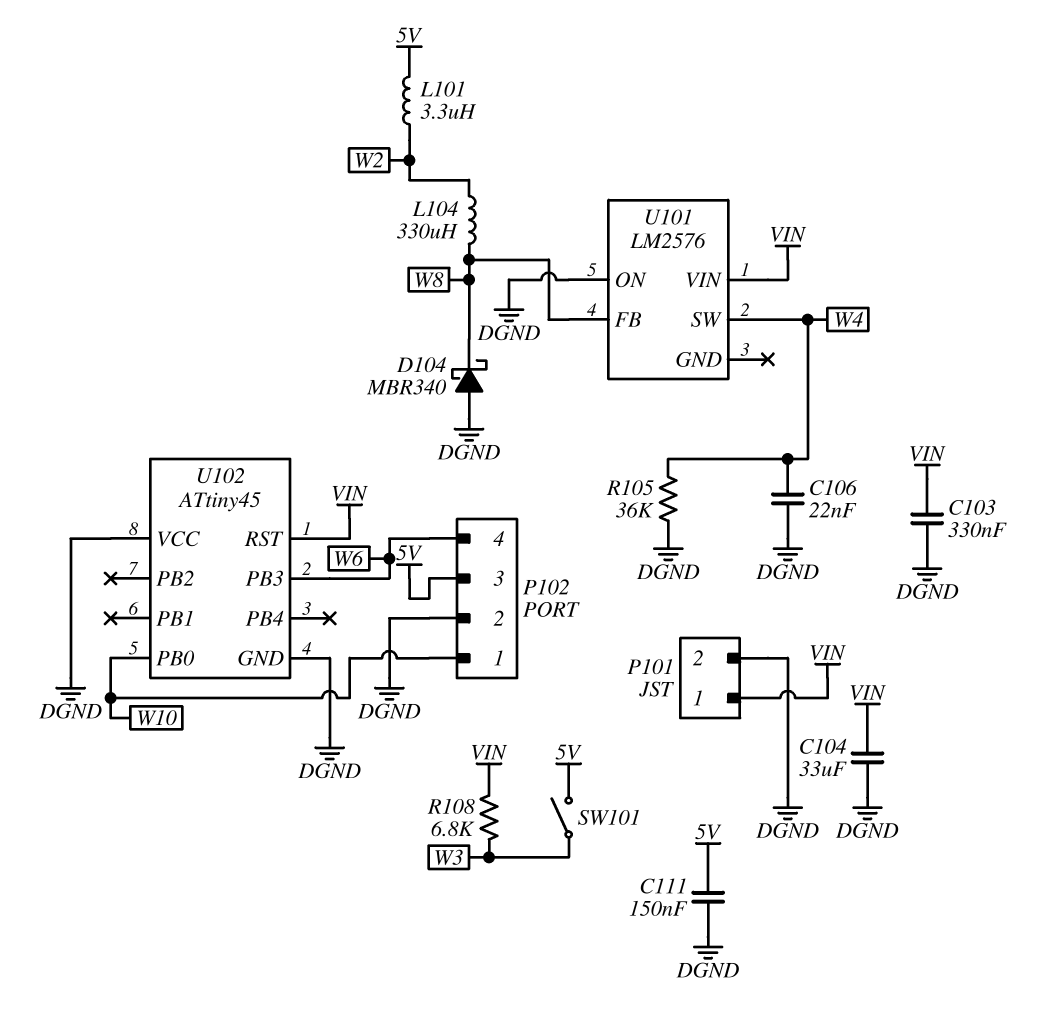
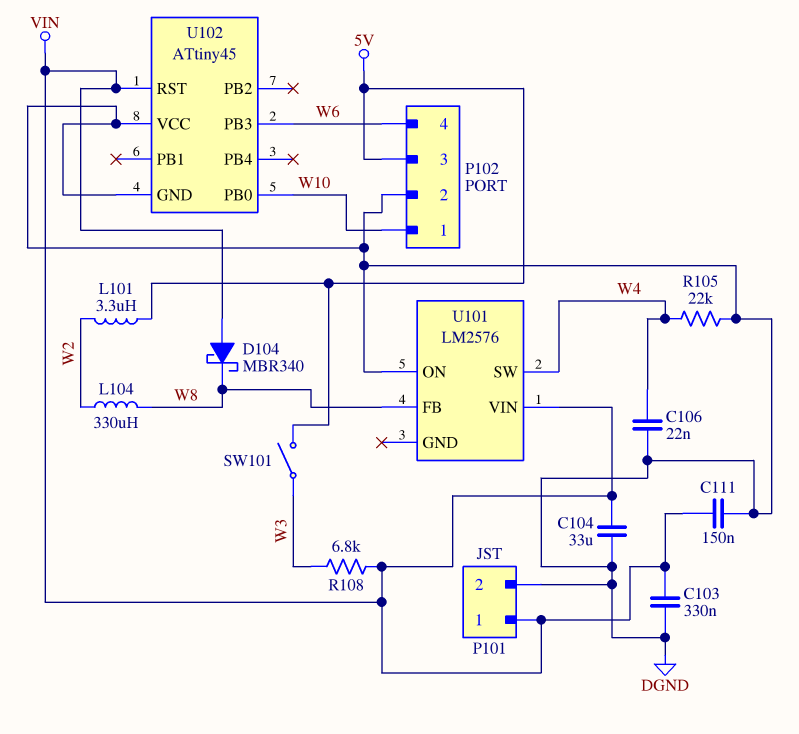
C111: 150nF (5V, DGND) -> 150nF (DGND, VIN)
D104: schottky MBR340 (A DGND, K W8) -> schottky MBR340 (A VIN, K W8)
R105: 36k (DGND, W4) -> 22k (DGND, W4)

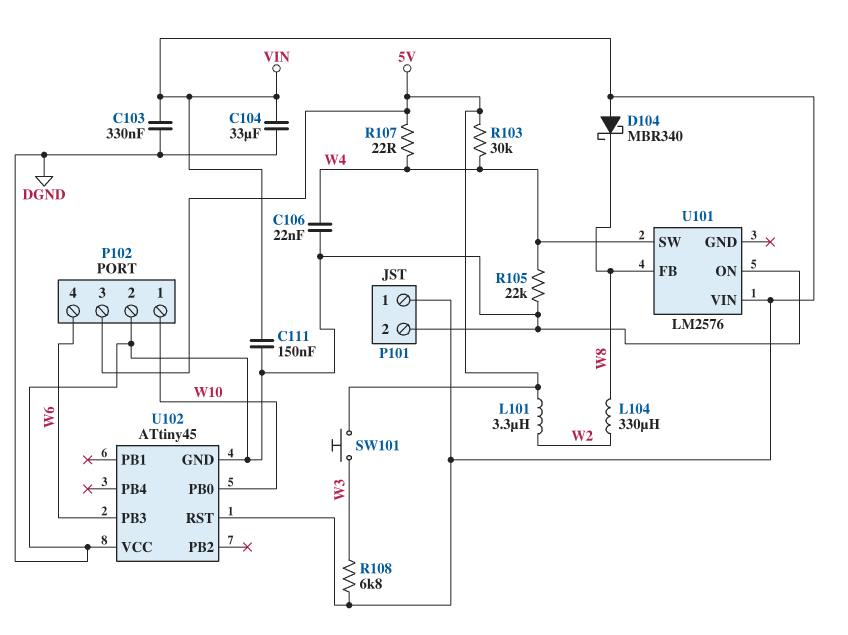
R103: none -> 30k (5V, W4)
R107: none -> 22 (5V, W4)
SW101: switch (5V, W3) -> button (5V, W3)

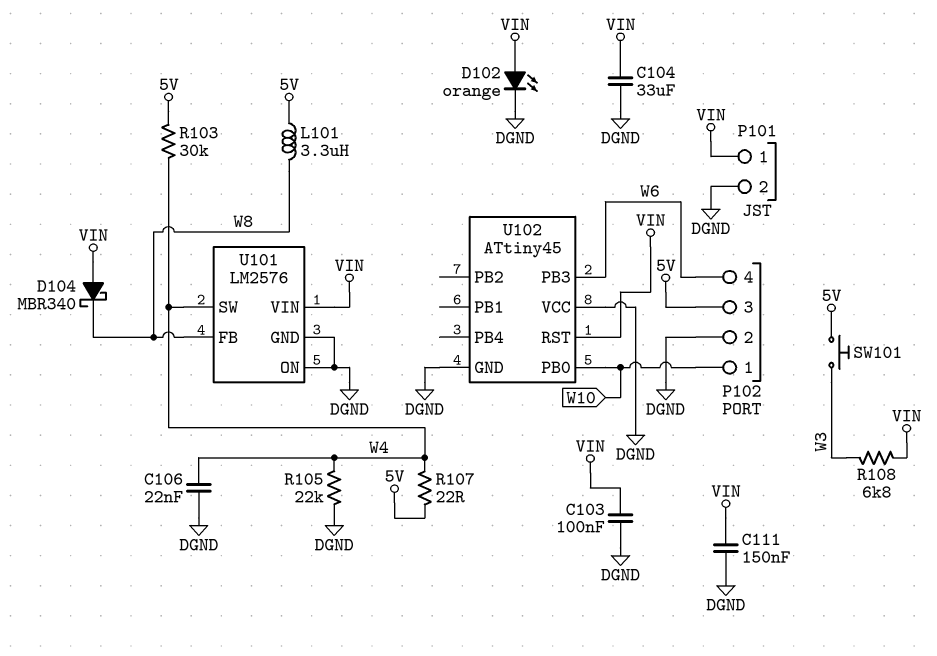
C103: 330nF (DGND, VIN) -> 100nF (DGND, VIN)
D102: none -> LED orange (A VIN, K DGND)
L101: 3.3uH (5V, W2) -> 3.3uH (5V, W8)
L104: 330uH (W2, W8) -> none
U101 pin GND: none -> DGND

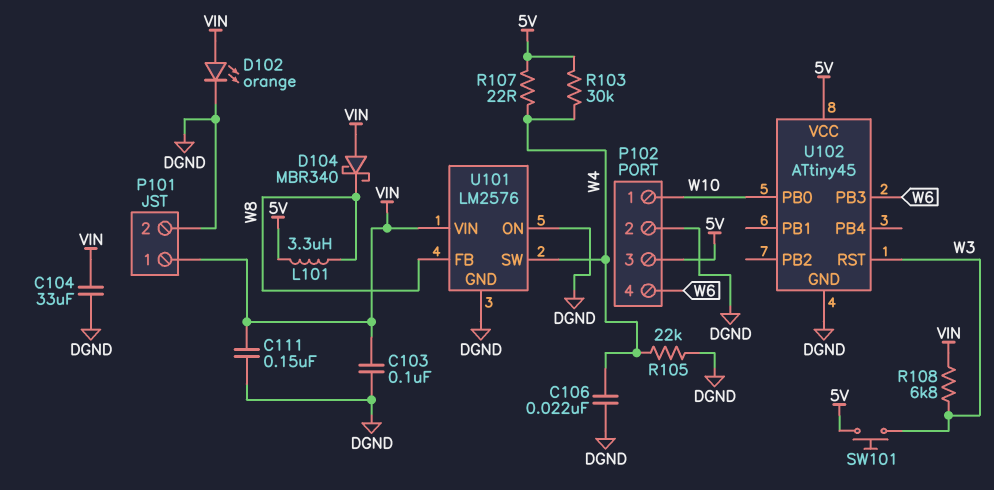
U102 pin RST: VIN -> W3
U102 pin VCC: DGND -> 5V

